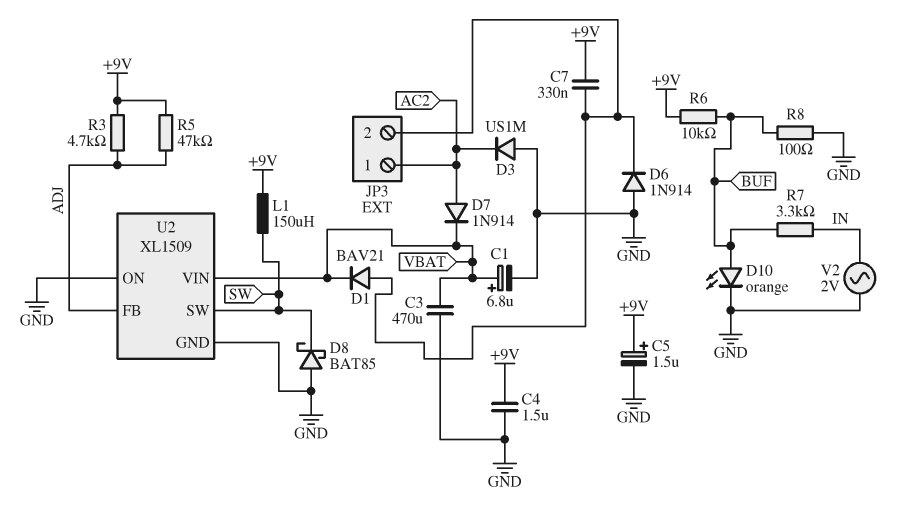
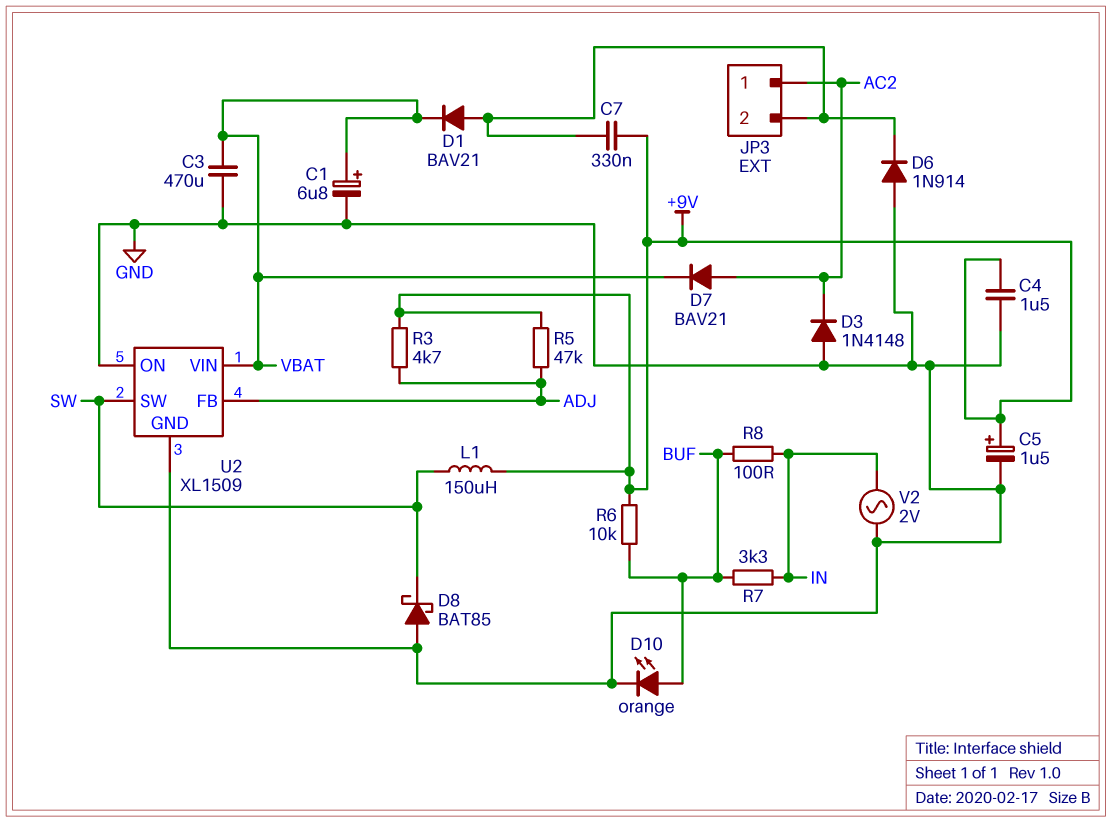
D3: diode US1M (A GND, K AC2) -> diode 1N4148 (A GND, K AC2)
D7: diode 1N914 (A AC2, K VBAT) -> diode BAV21 (A AC2, K VBAT)
R8: 100 (BUF, GND) -> 100 (BUF, IN)

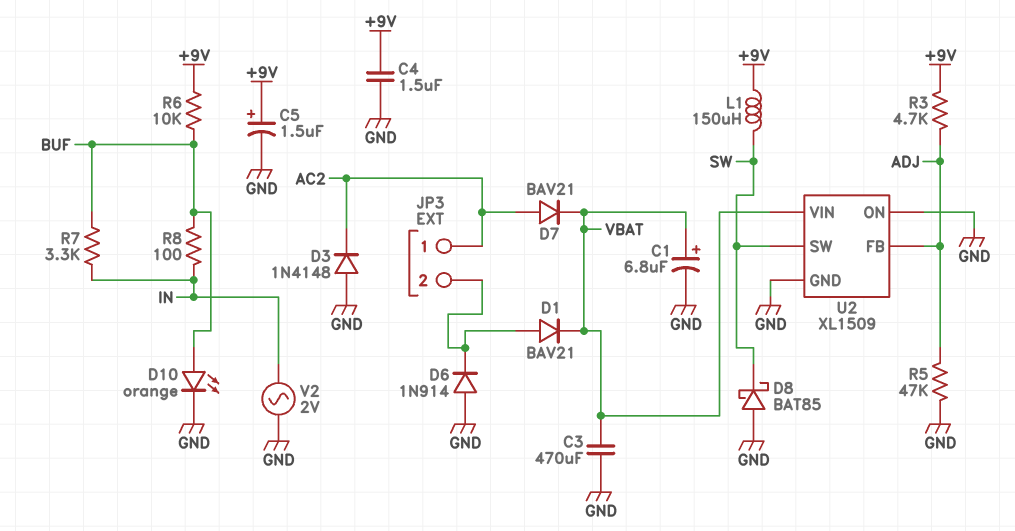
C7: 330nF (+9V, JP3/2) -> none
R5: 47k (+9V, ADJ) -> 47k (ADJ, GND)

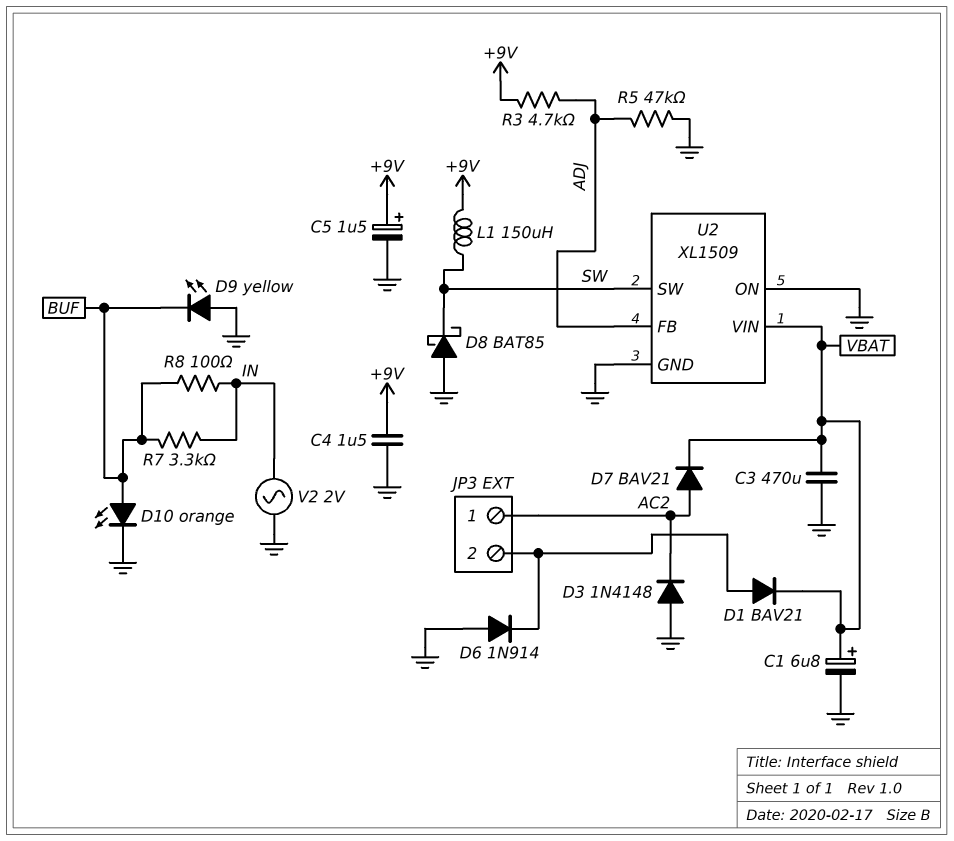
D9: none -> LED yellow (A GND, K BUF)
R6: 10k (+9V, BUF) -> none

